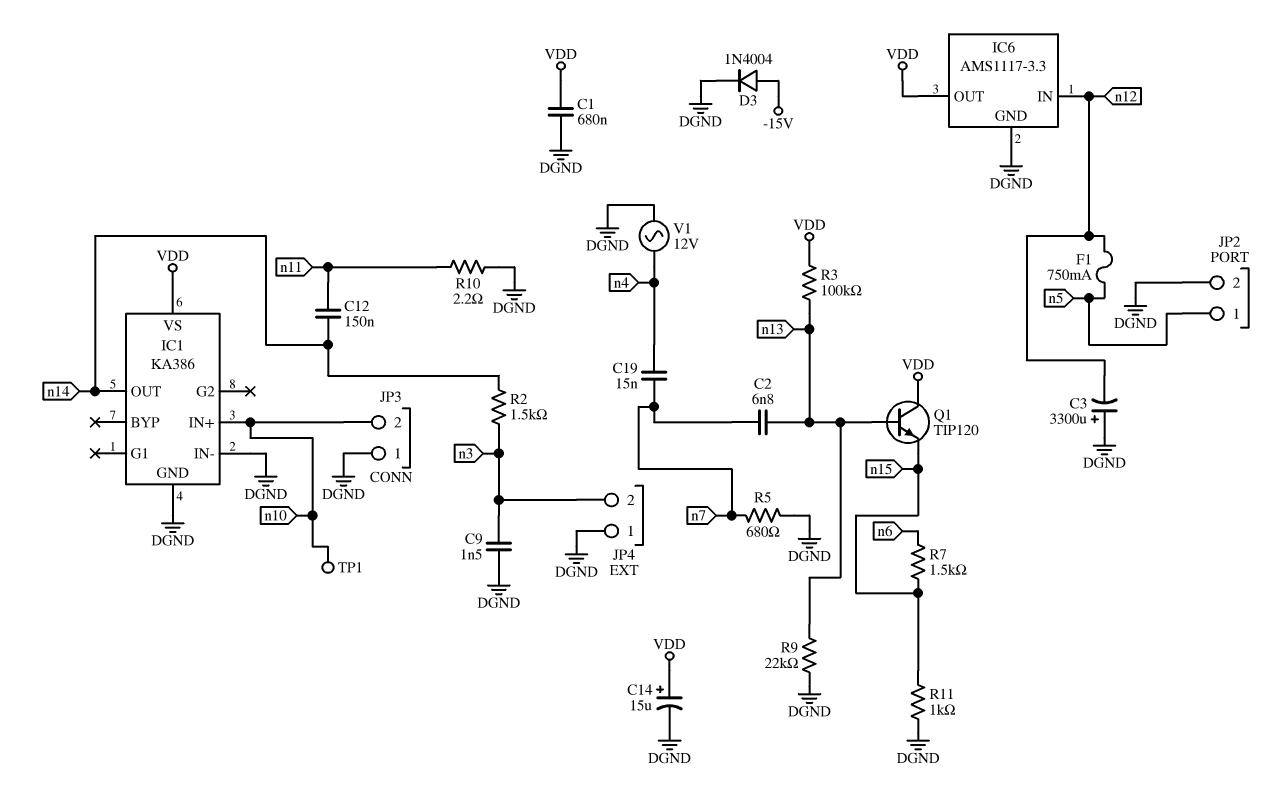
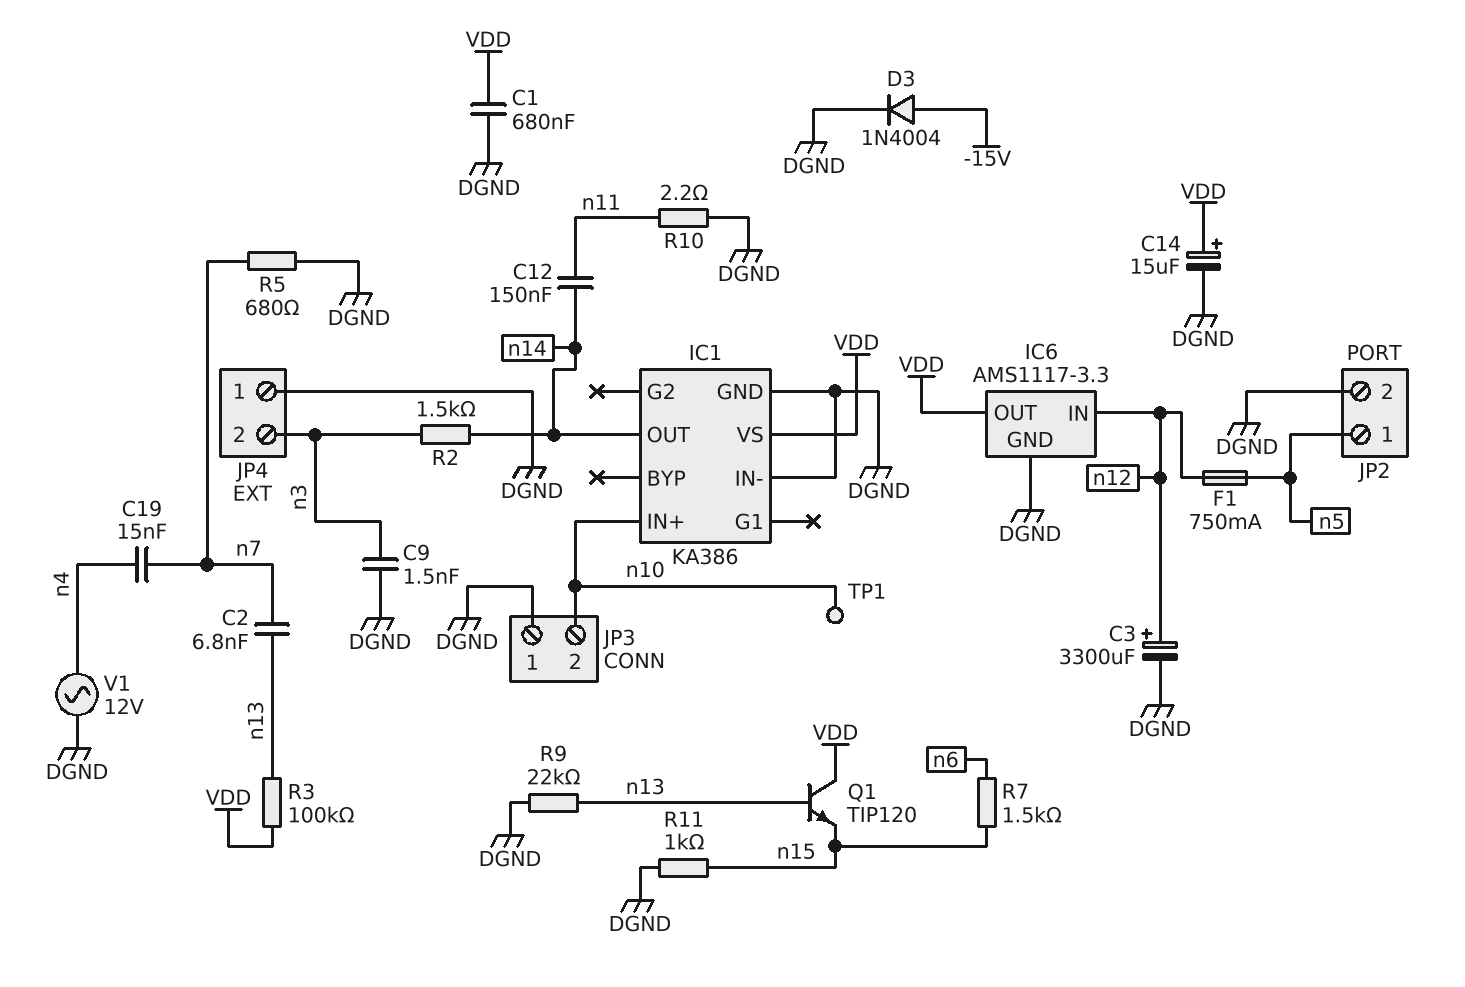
C3: 3300uF (plus DGND, minus n12) -> 3300uF (plus n12, minus DGND)

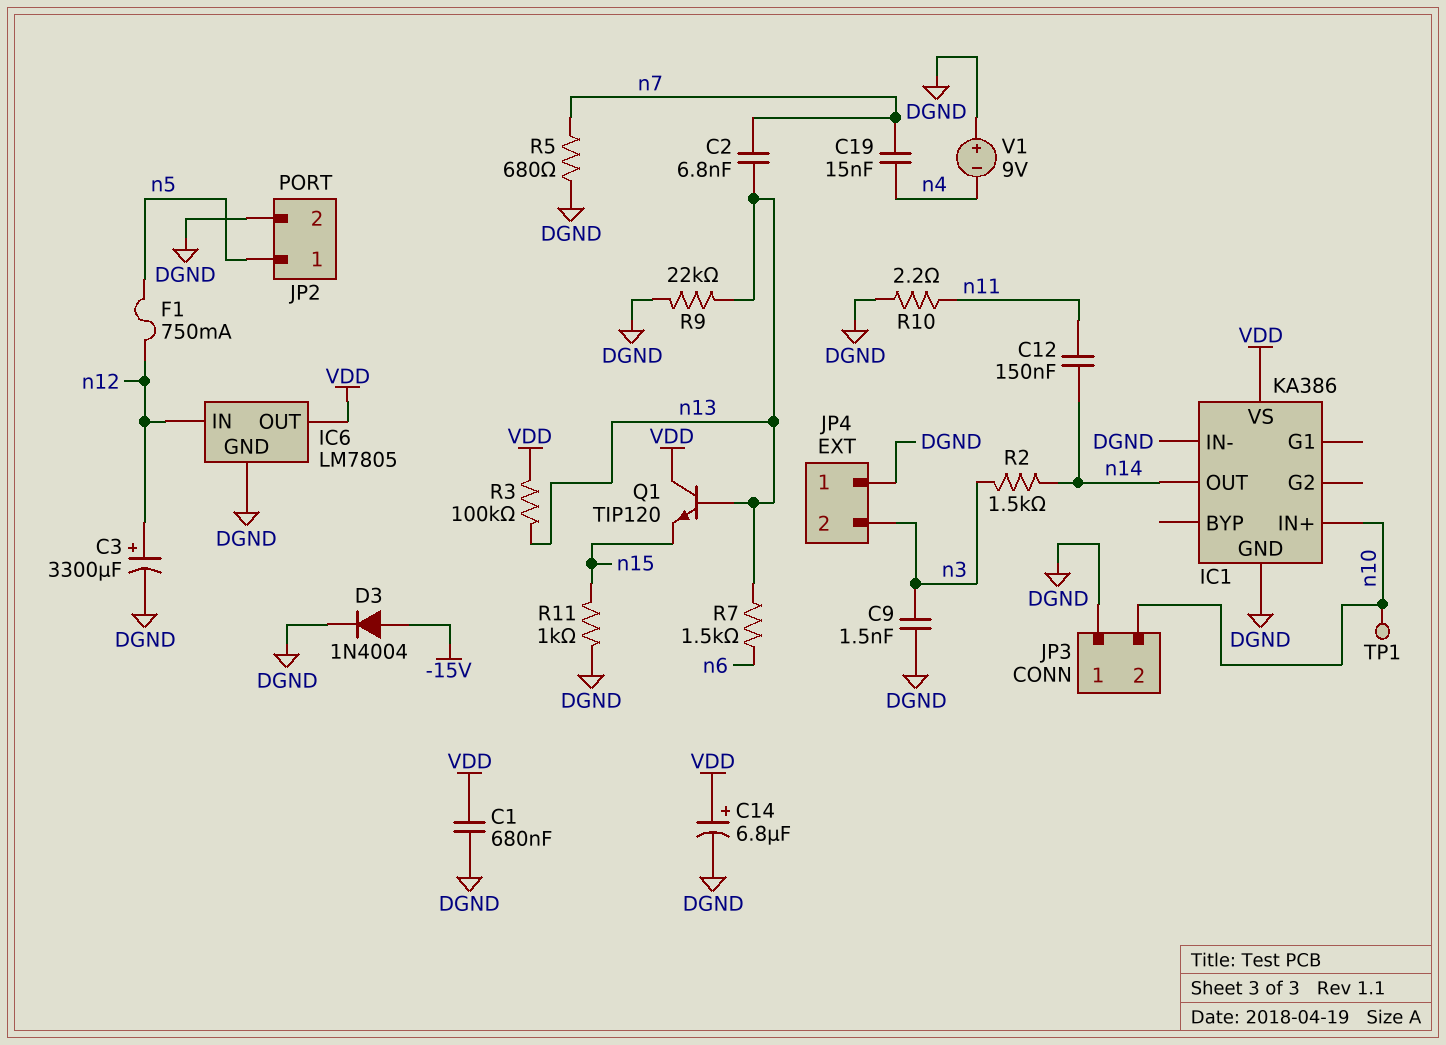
C14: 15uF (plus VDD, minus DGND) -> 6.8uF (plus VDD, minus DGND)
IC6: AMS1117-3.3 -> LM7805
R7: 1.5k (n6, n15) -> 1.5k (n6, n13)
V1: AC 12V (DGND, n4) -> 9V (plus DGND, minus n4)

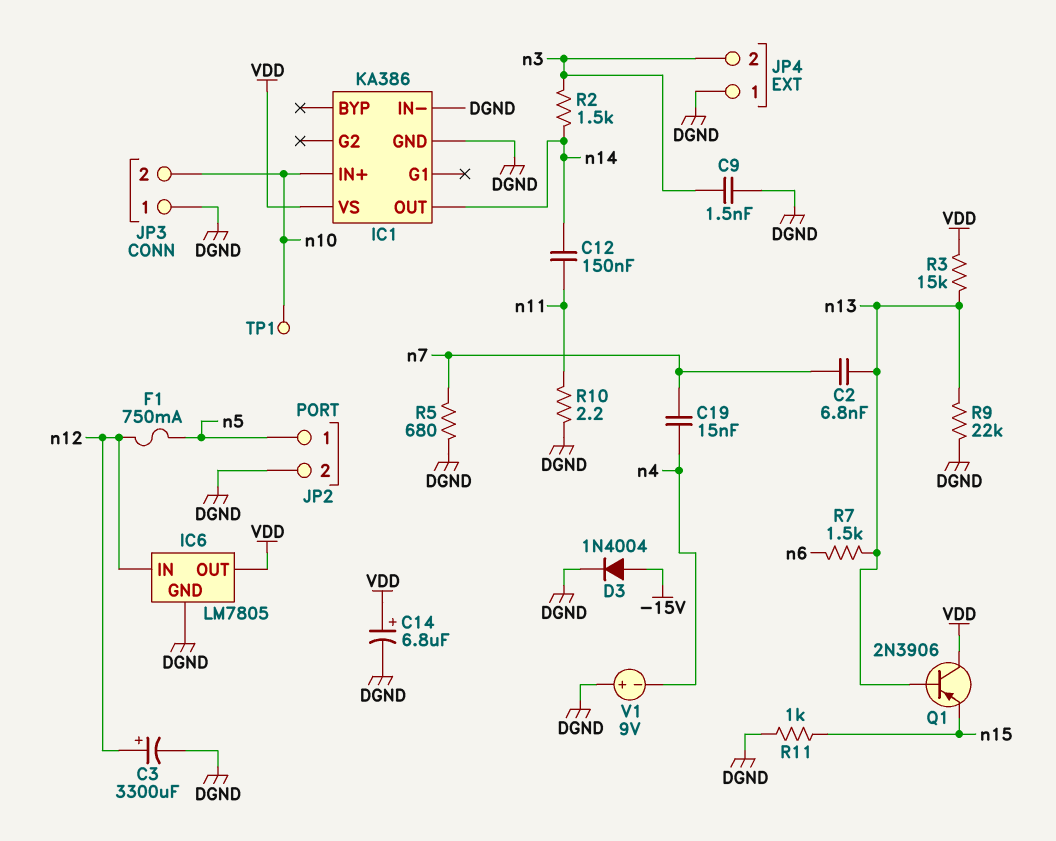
C1: 680nF (DGND, VDD) -> none
Q1: NPN TIP120 (B n13, C VDD, E n15) -> PNP 2N3906 (B n13, C VDD, E n15)
R3: 100k (VDD, n13) -> 15k (VDD, n13)

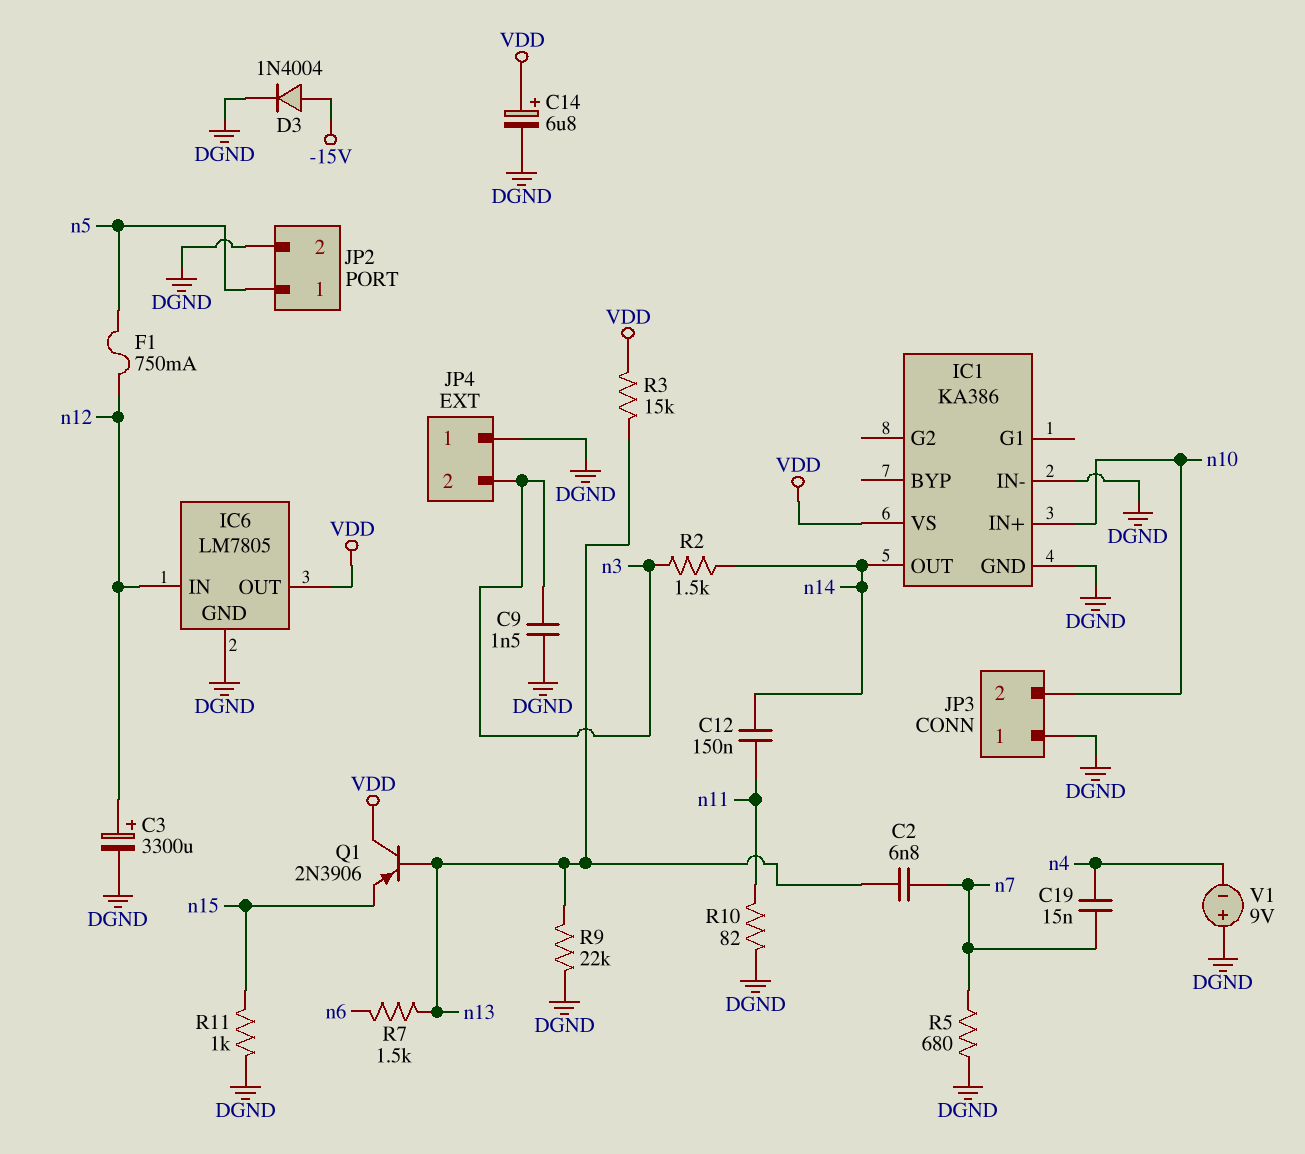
R10: 2.2 (DGND, n11) -> 82 (DGND, n11)
TP1: test point (n10) -> none

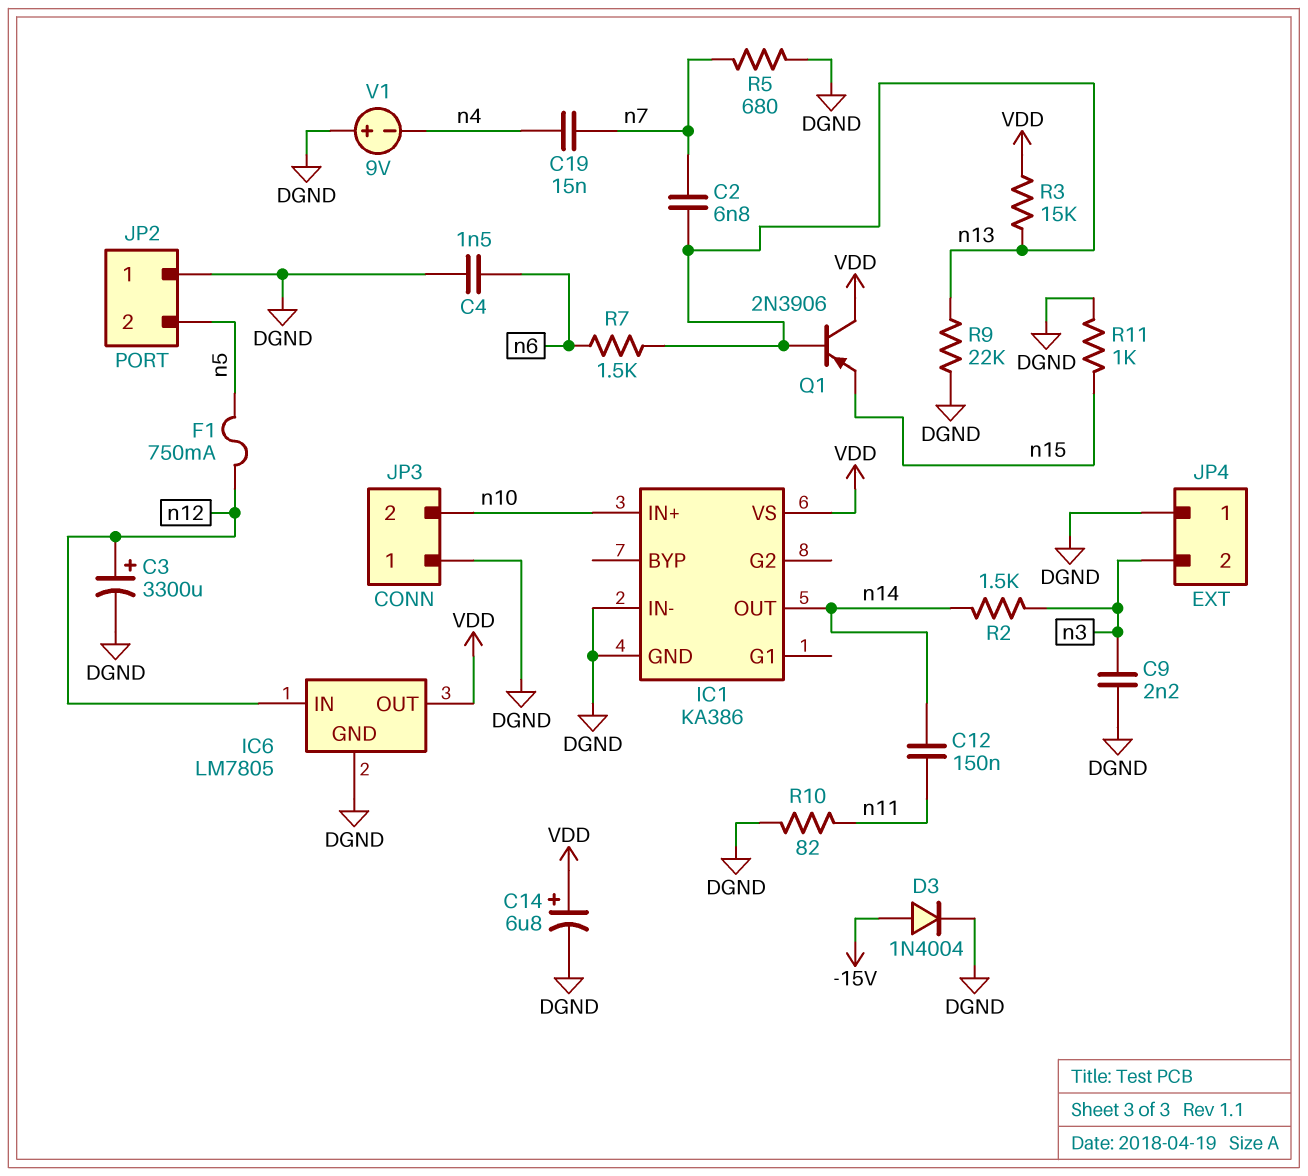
C4: none -> 1.5nF (DGND, n6)
C9: 1.5nF (DGND, n3) -> 2.2nF (DGND, n3)
JP2 pin 1: n5 -> DGND
JP2 pin 2: DGND -> n5

